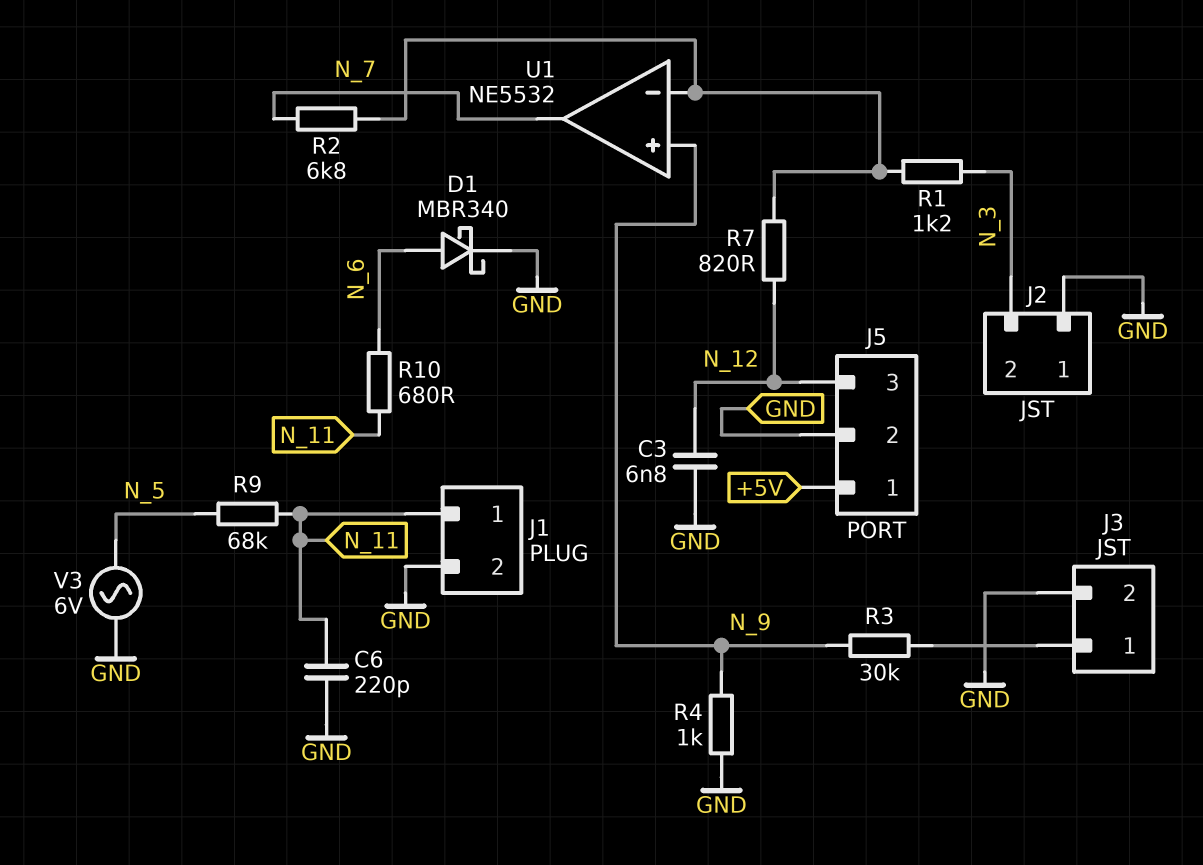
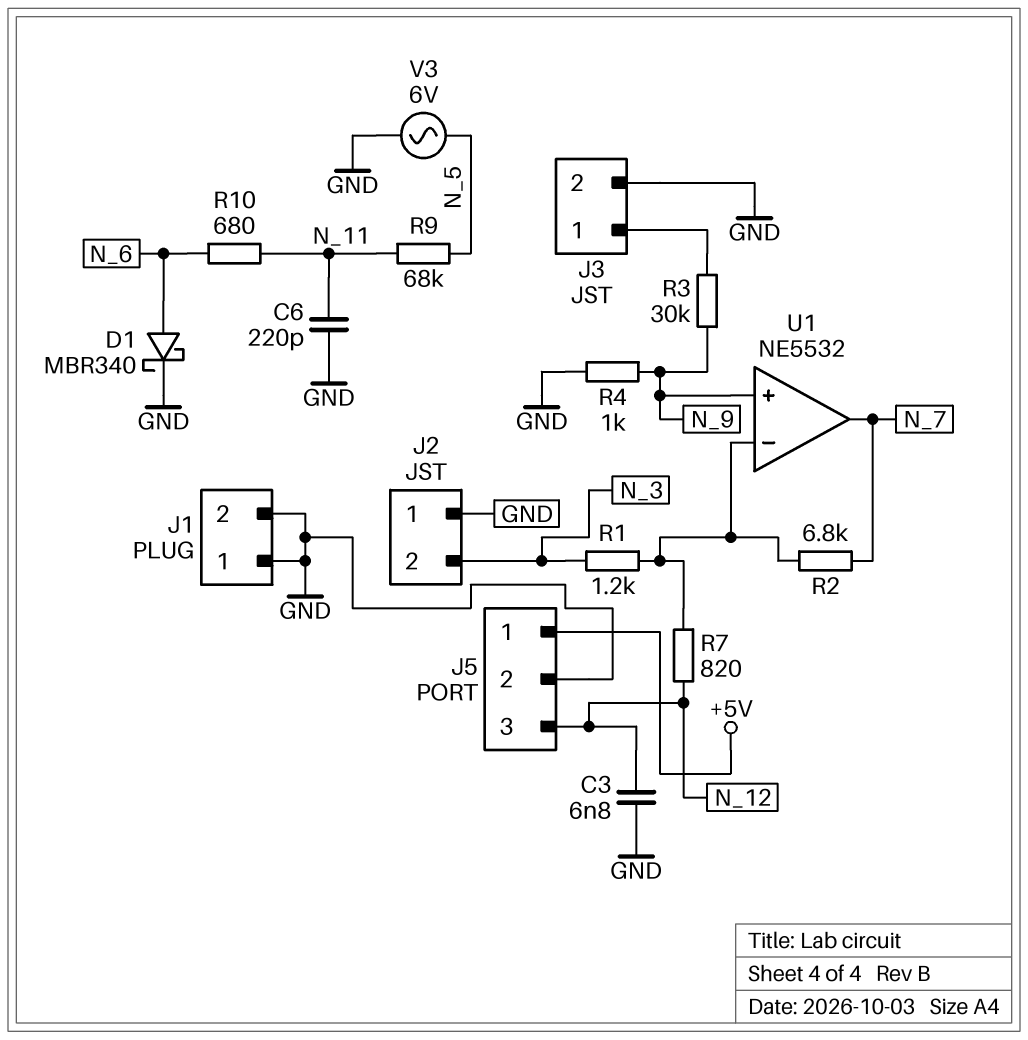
J1 pin 1: N_11 -> GND

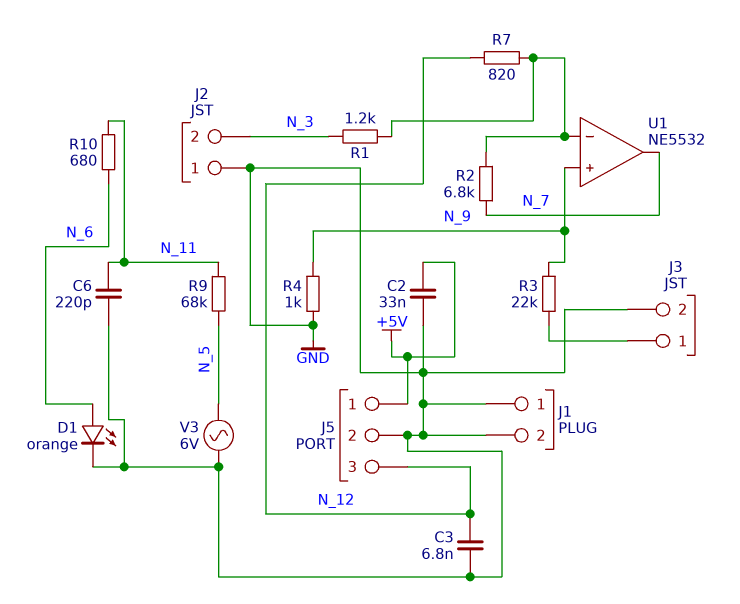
C2: none -> 33nF (+5V, GND)
D1: schottky MBR340 (A N_6, K GND) -> LED orange (A N_6, K GND)
R3: 30k (J3/1, N_9) -> 22k (J3/1, N_9)

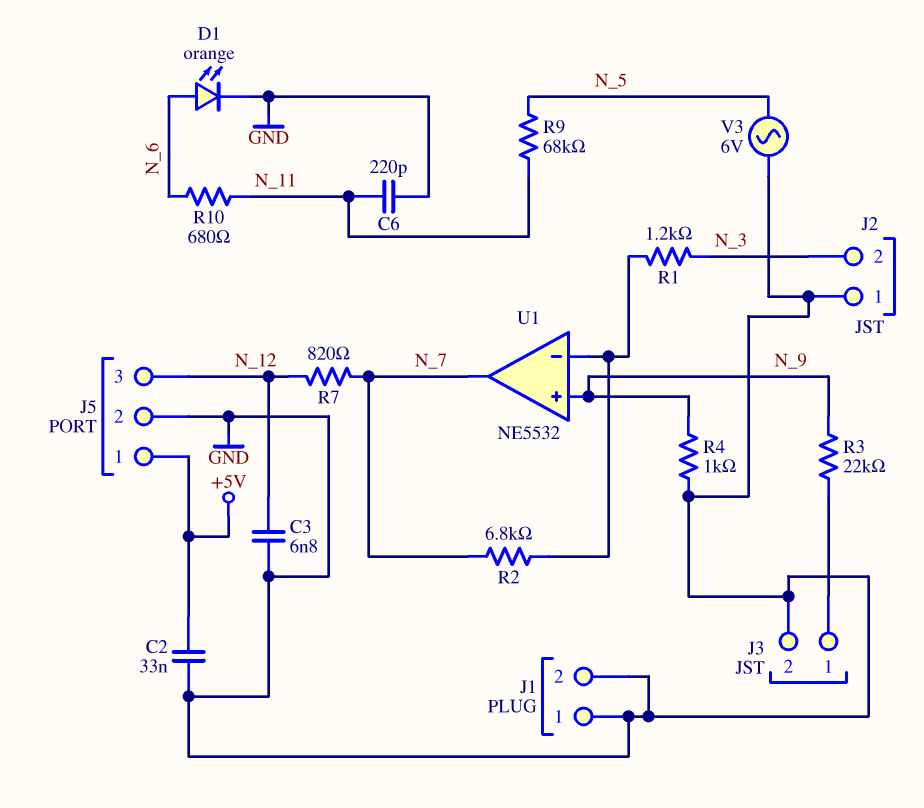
R7: 820 (N_12, U1/in-) -> 820 (N_7, N_12)

